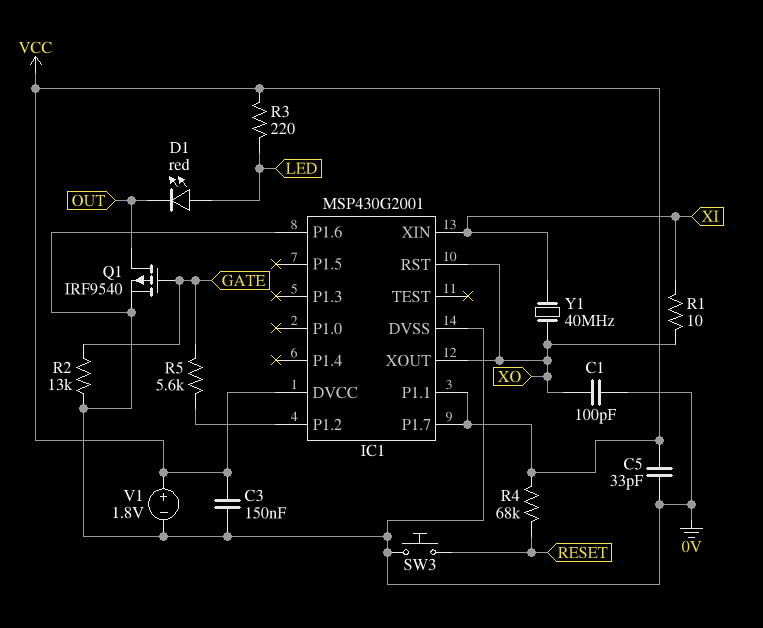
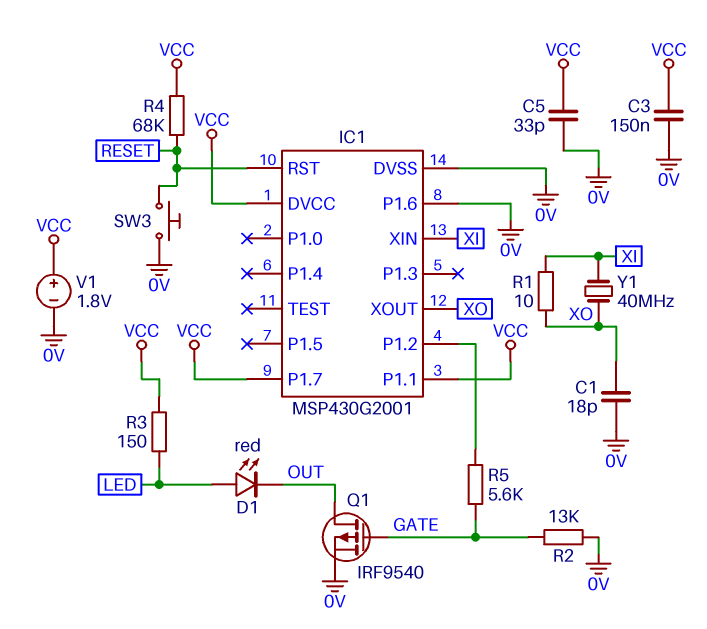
C1: 100pF (0V, XO) -> 18pF (0V, XO)
IC1 pin RST: XO -> RESET
R3: 220 (LED, VCC) -> 150 (LED, VCC)

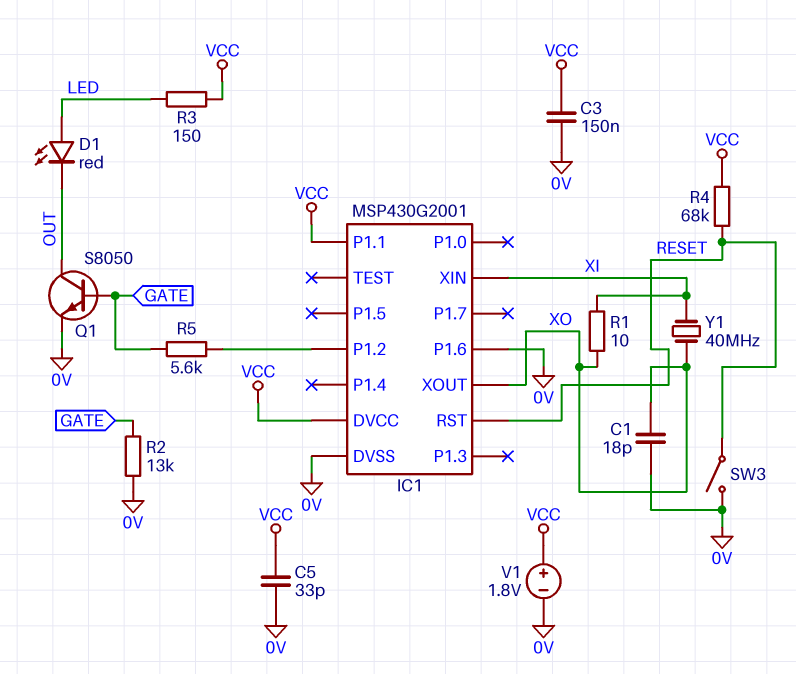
IC1 pin P1.7: VCC -> none
Q1: PMOS IRF9540 (G GATE, D OUT, S 0V) -> NPN S8050 (B GATE, C OUT, E 0V)
SW3: button (0V, RESET) -> switch (0V, RESET)

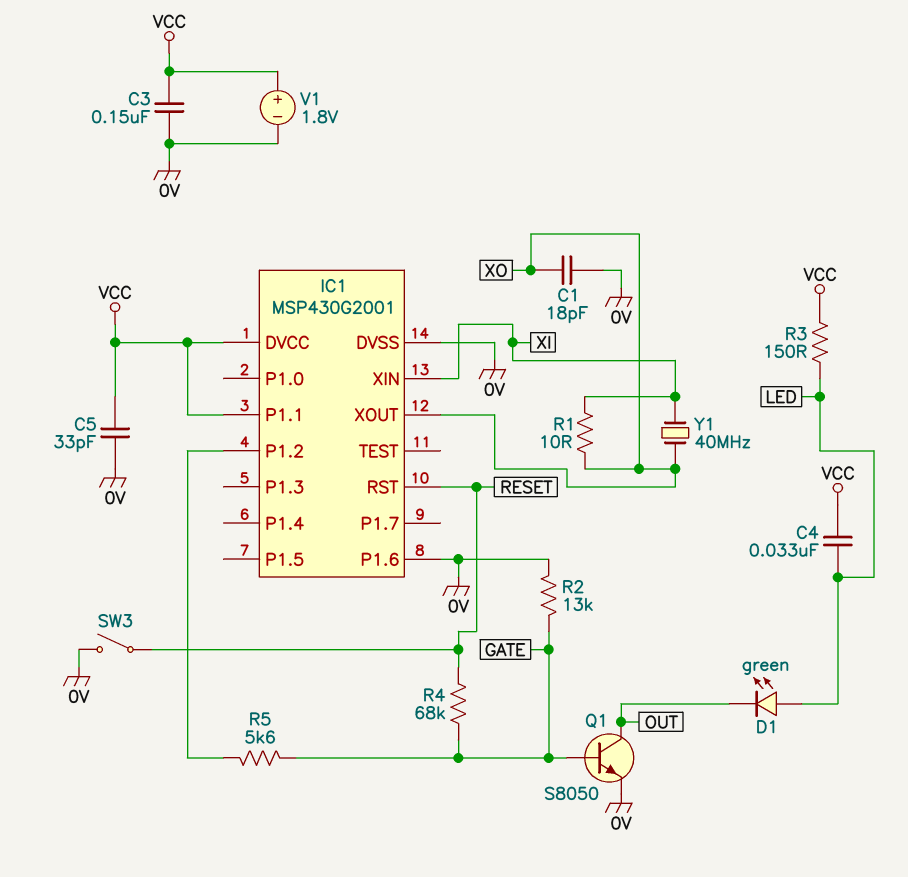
C4: none -> 33nF (LED, VCC)
D1: LED red (A LED, K OUT) -> LED green (A LED, K OUT)
R4: 68k (RESET, VCC) -> 68k (GATE, RESET)

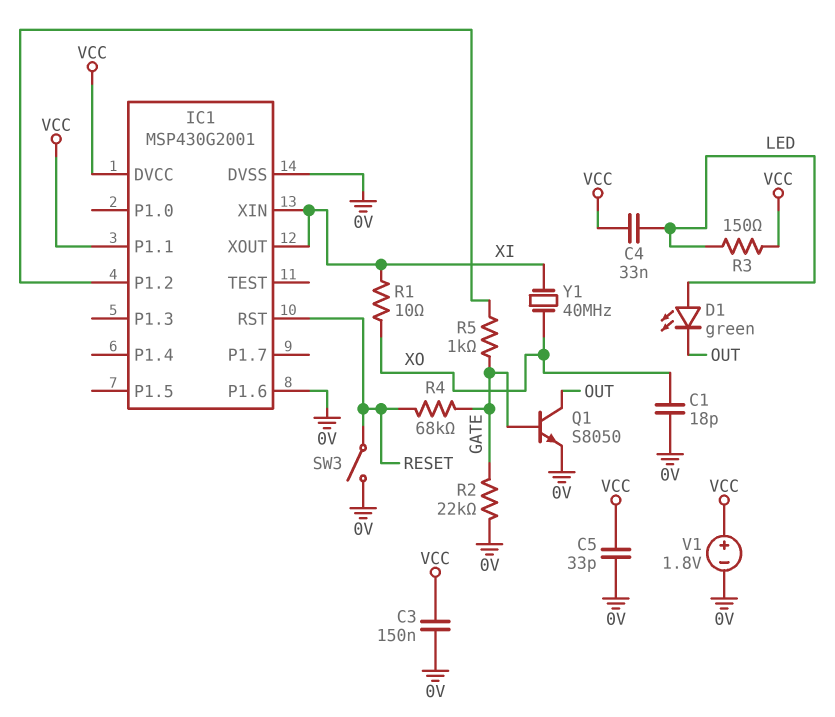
IC1 pin XOUT: XO -> XI
R2: 13k (0V, GATE) -> 22k (0V, GATE)
R5: 5.6k (GATE, IC1/P1.2) -> 1k (GATE, IC1/P1.2)

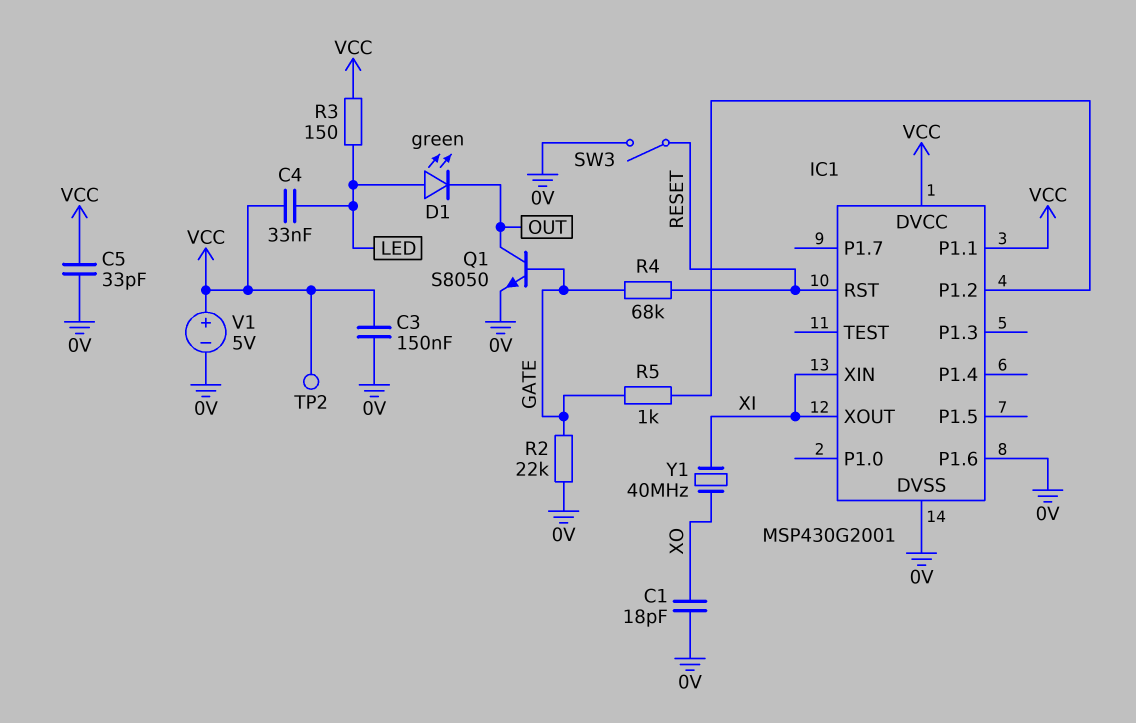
R1: 10 (XI, XO) -> none
TP2: none -> test point (VCC)
V1: 1.8V (plus VCC, minus 0V) -> 5V (plus VCC, minus 0V)

